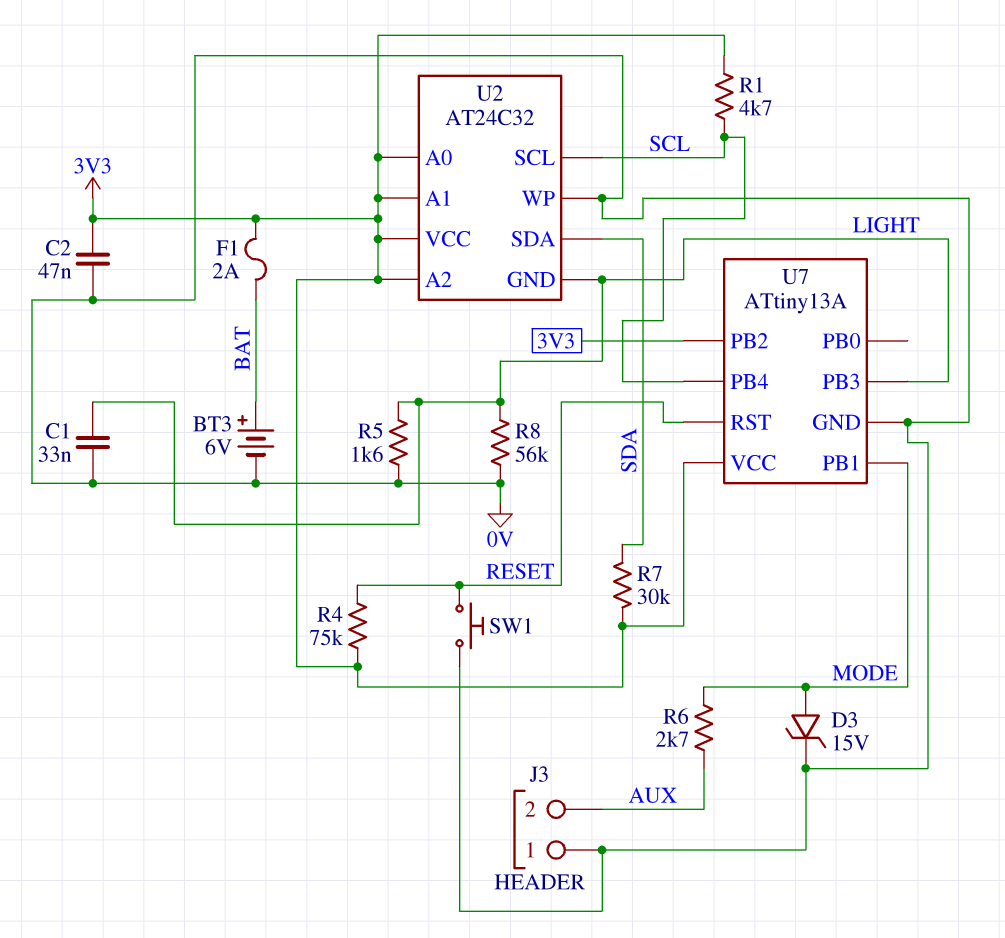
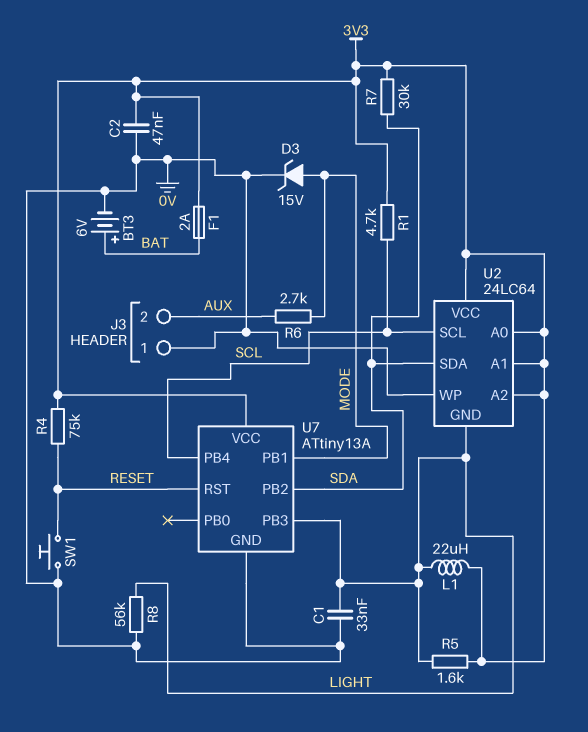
L1: none -> 22uH (3V3, LIGHT)
R5: 1.6k (0V, LIGHT) -> 1.6k (3V3, LIGHT)
U2: AT24C32 -> 24LC64
U7 pin PB2: 3V3 -> SDA

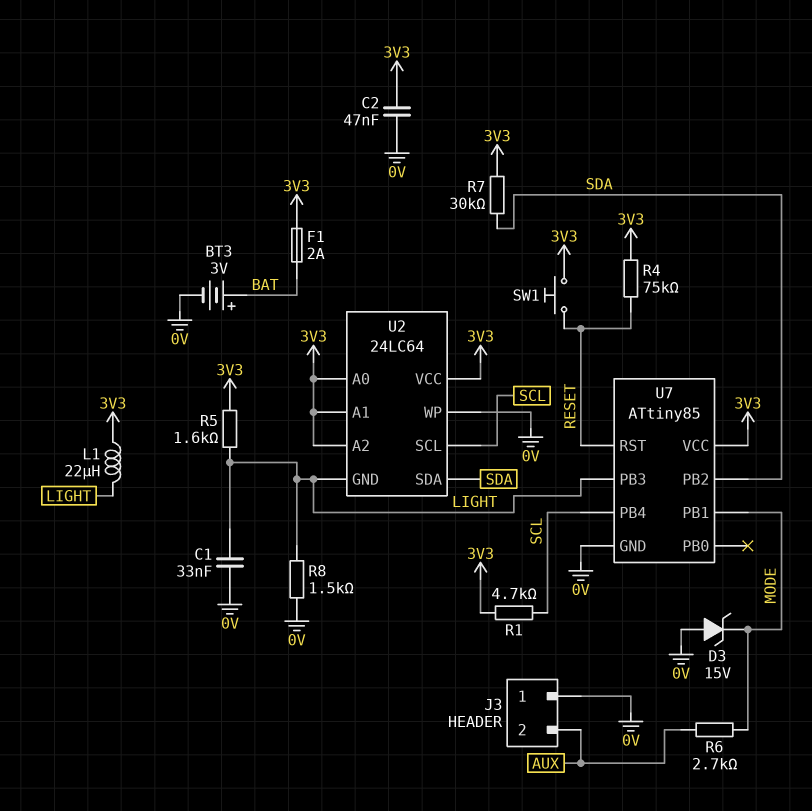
BT3: 6V (plus BAT, minus 0V) -> 3V (plus BAT, minus 0V)
D3: zener 15V (A MODE, K 0V) -> zener 15V (A 0V, K MODE)
R8: 56k (0V, LIGHT) -> 1.5k (0V, LIGHT)
SW1: button (0V, RESET) -> button (3V3, RESET)
U7: ATtiny13A -> ATtiny85

